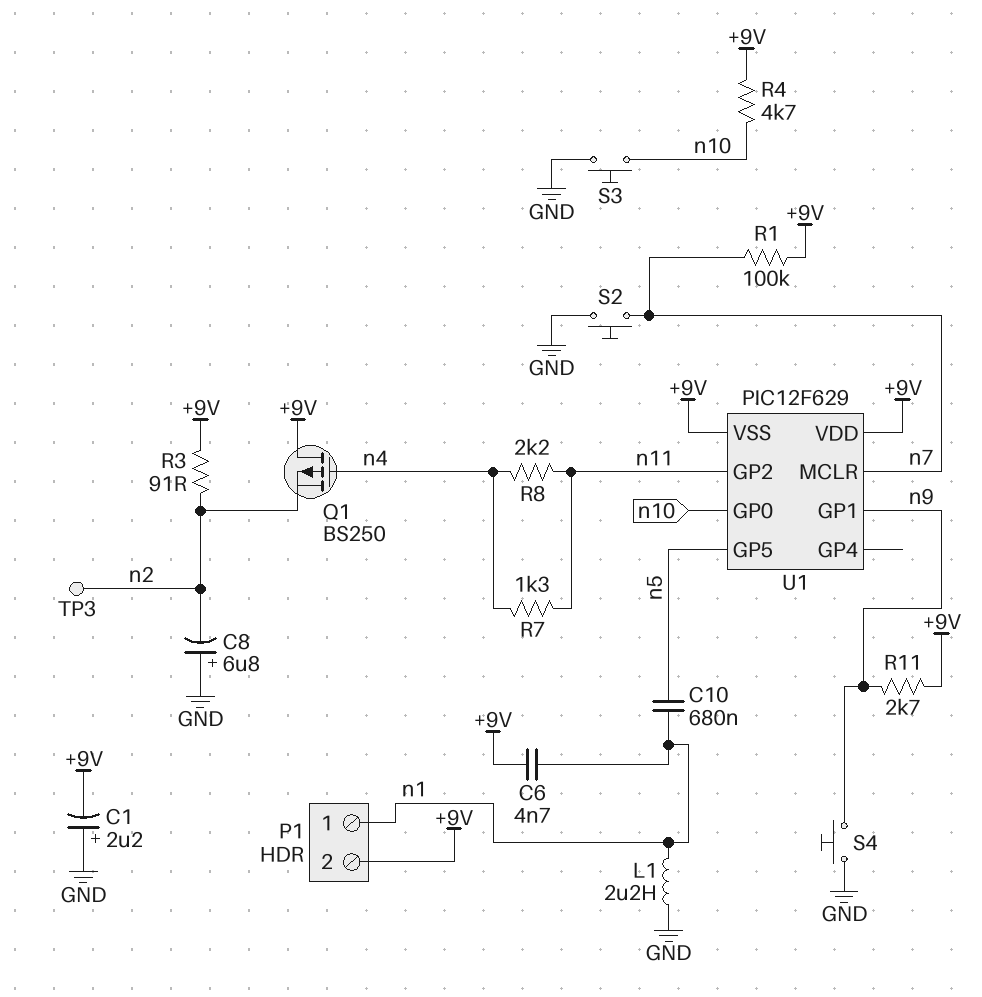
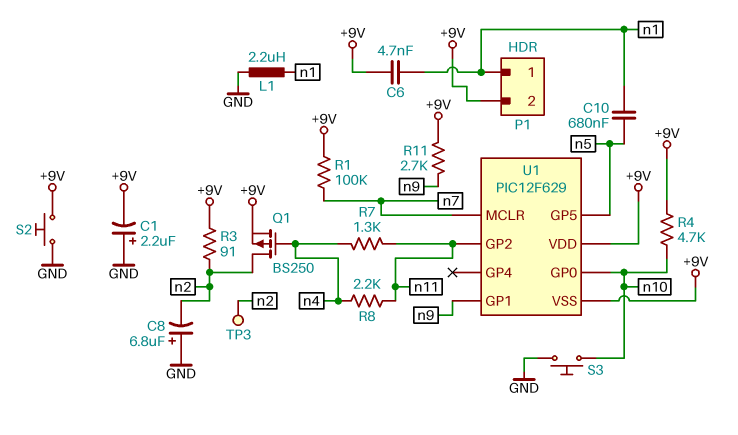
Q1: PMOS BS250 (G n4, D +9V, S n2) -> PMOS BS250 (G n4, D n2, S +9V)
S2: button (GND, n7) -> button (+9V, GND)
S4: button (GND, n9) -> none

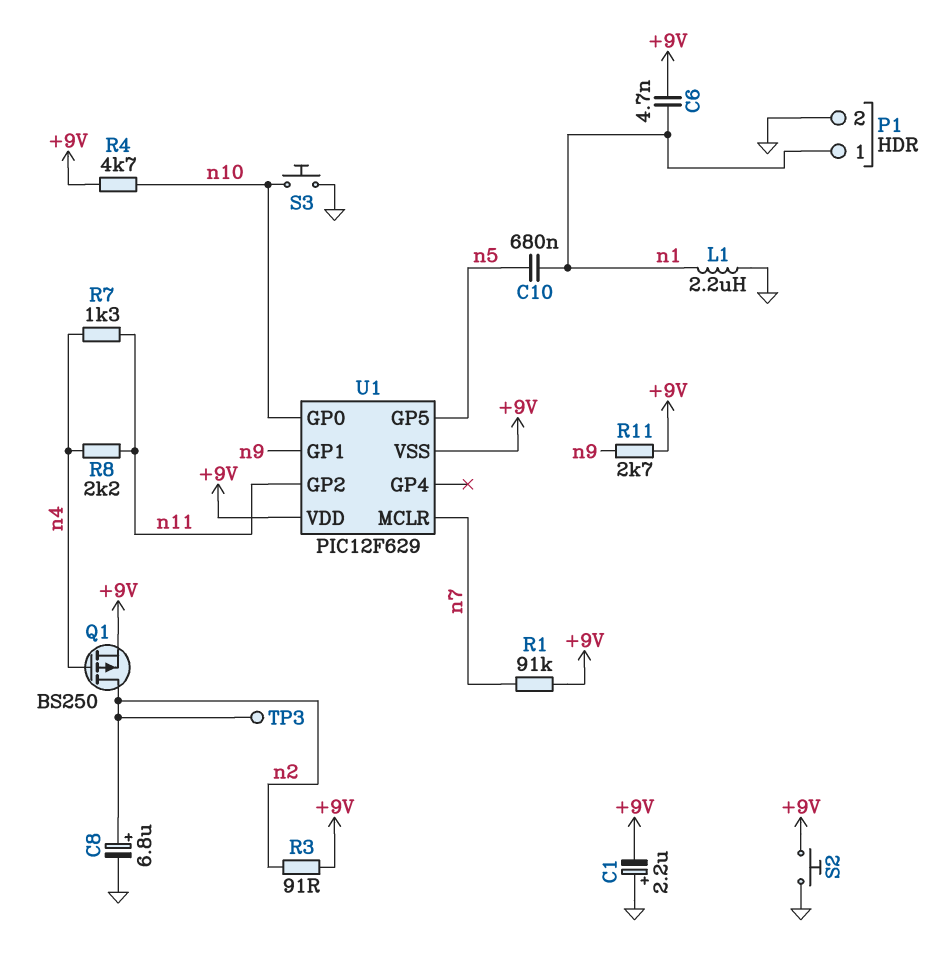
C8: 6.8uF (plus GND, minus n2) -> 6.8uF (plus n2, minus GND)
P1 pin 2: +9V -> GND
R1: 100k (+9V, n7) -> 91k (+9V, n7)

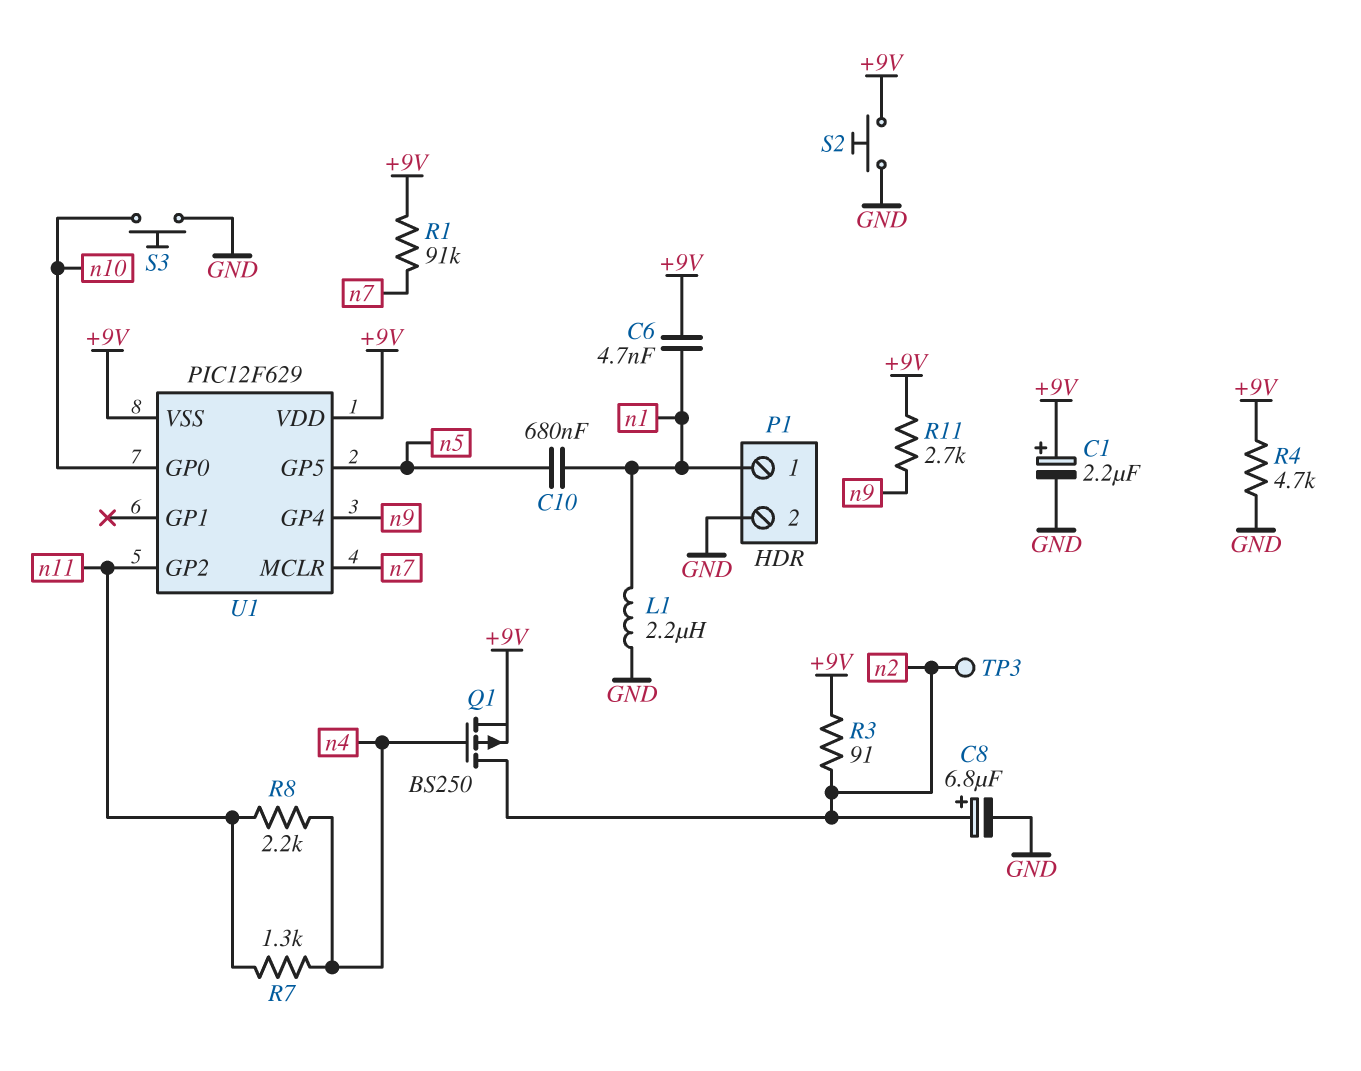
C1: 2.2uF (plus GND, minus +9V) -> 2.2uF (plus +9V, minus GND)
R4: 4.7k (+9V, n10) -> 4.7k (+9V, GND)
U1 pin GP1: n9 -> none
U1 pin GP4: none -> n9

